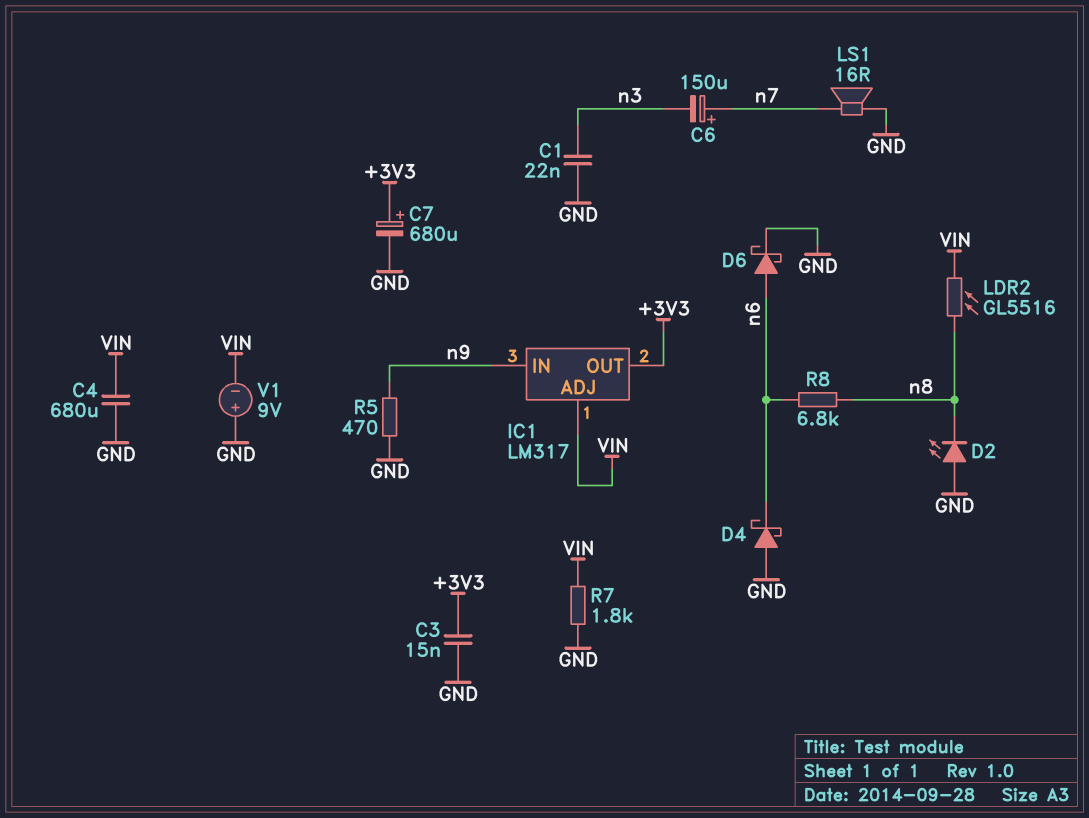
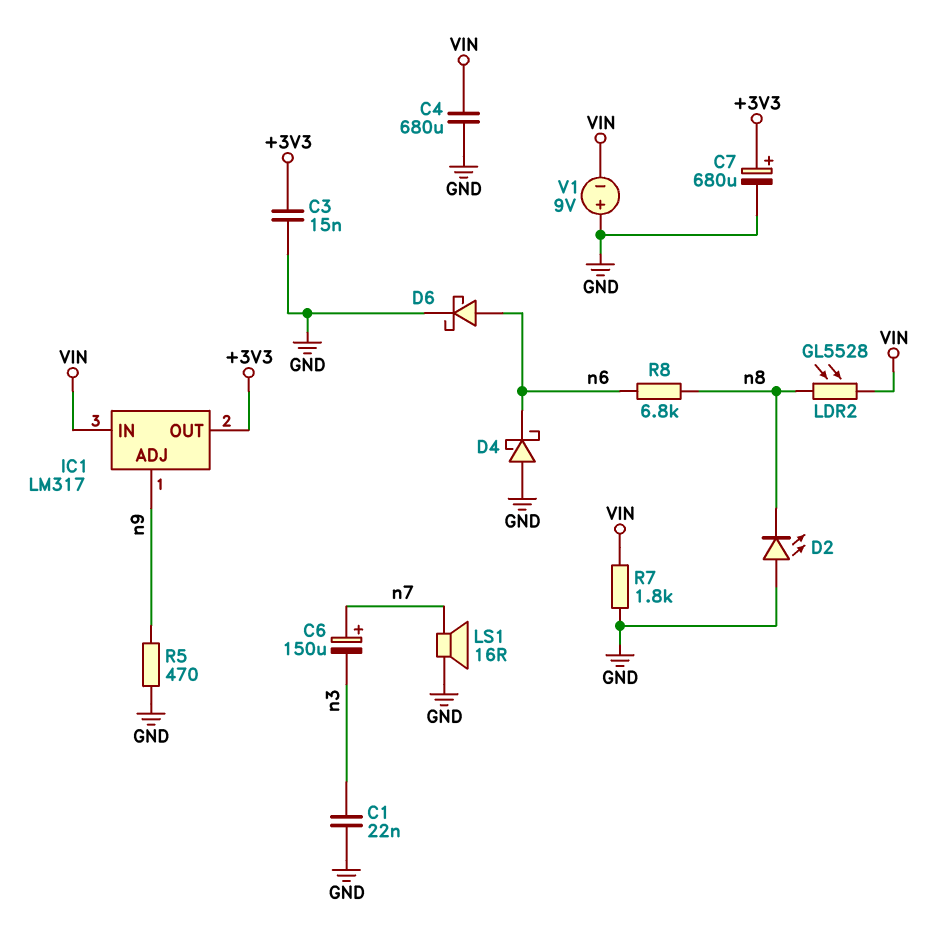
IC1 pin ADJ: VIN -> n9
IC1 pin IN: n9 -> VIN
LDR2: GL5516 (VIN, n8) -> GL5528 (VIN, n8)

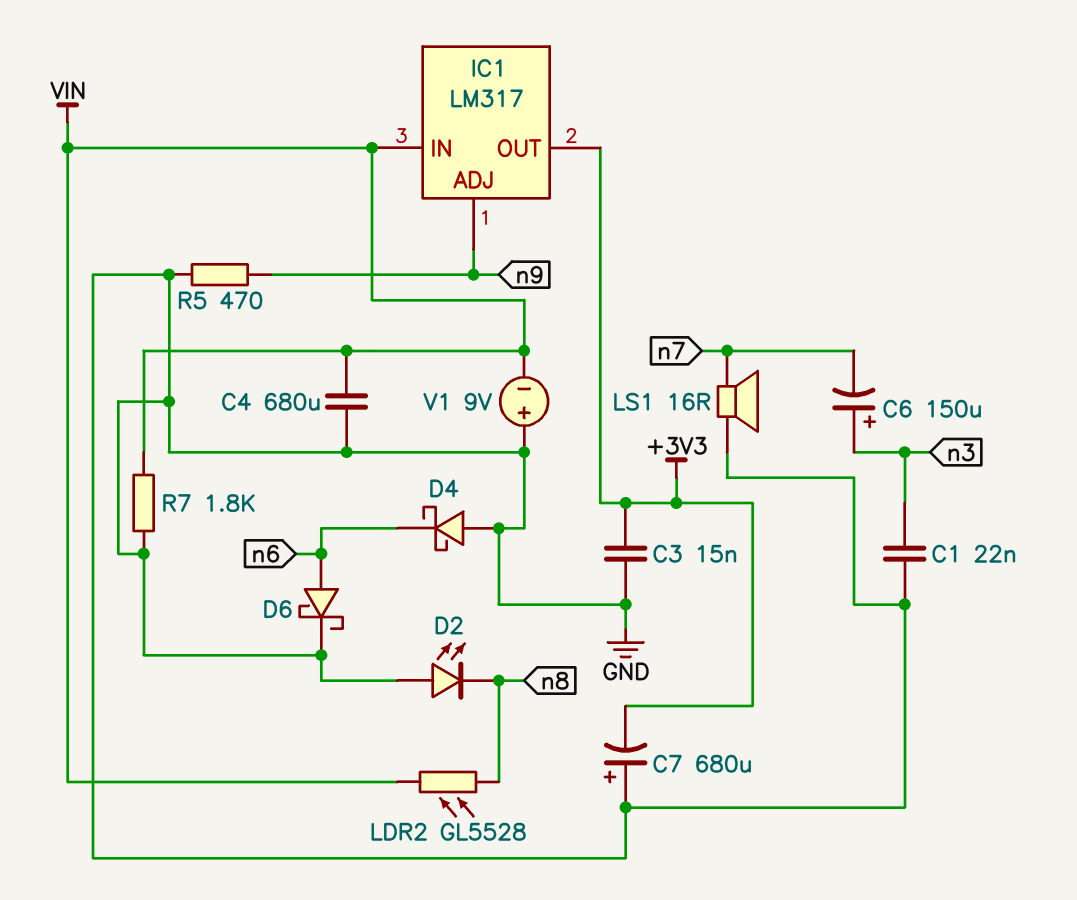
C6: 150uF (plus n7, minus n3) -> 150uF (plus n3, minus n7)
C7: 680uF (plus +3V3, minus GND) -> 680uF (plus GND, minus +3V3)
R8: 6.8k (n6, n8) -> none

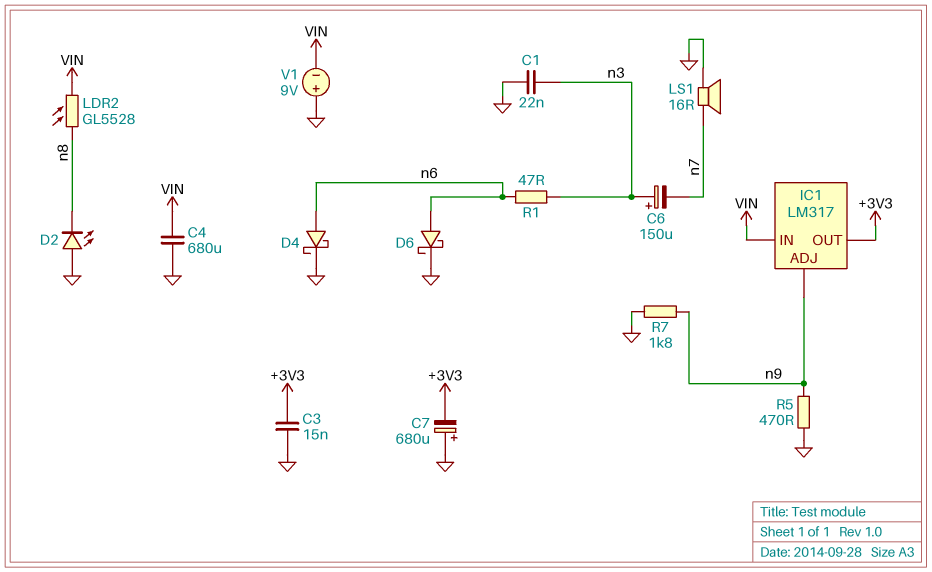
D4: schottky (A GND, K n6) -> schottky (A n6, K GND)
R1: none -> 47 (n3, n6)
R7: 1.8k (GND, VIN) -> 1.8k (GND, n9)

